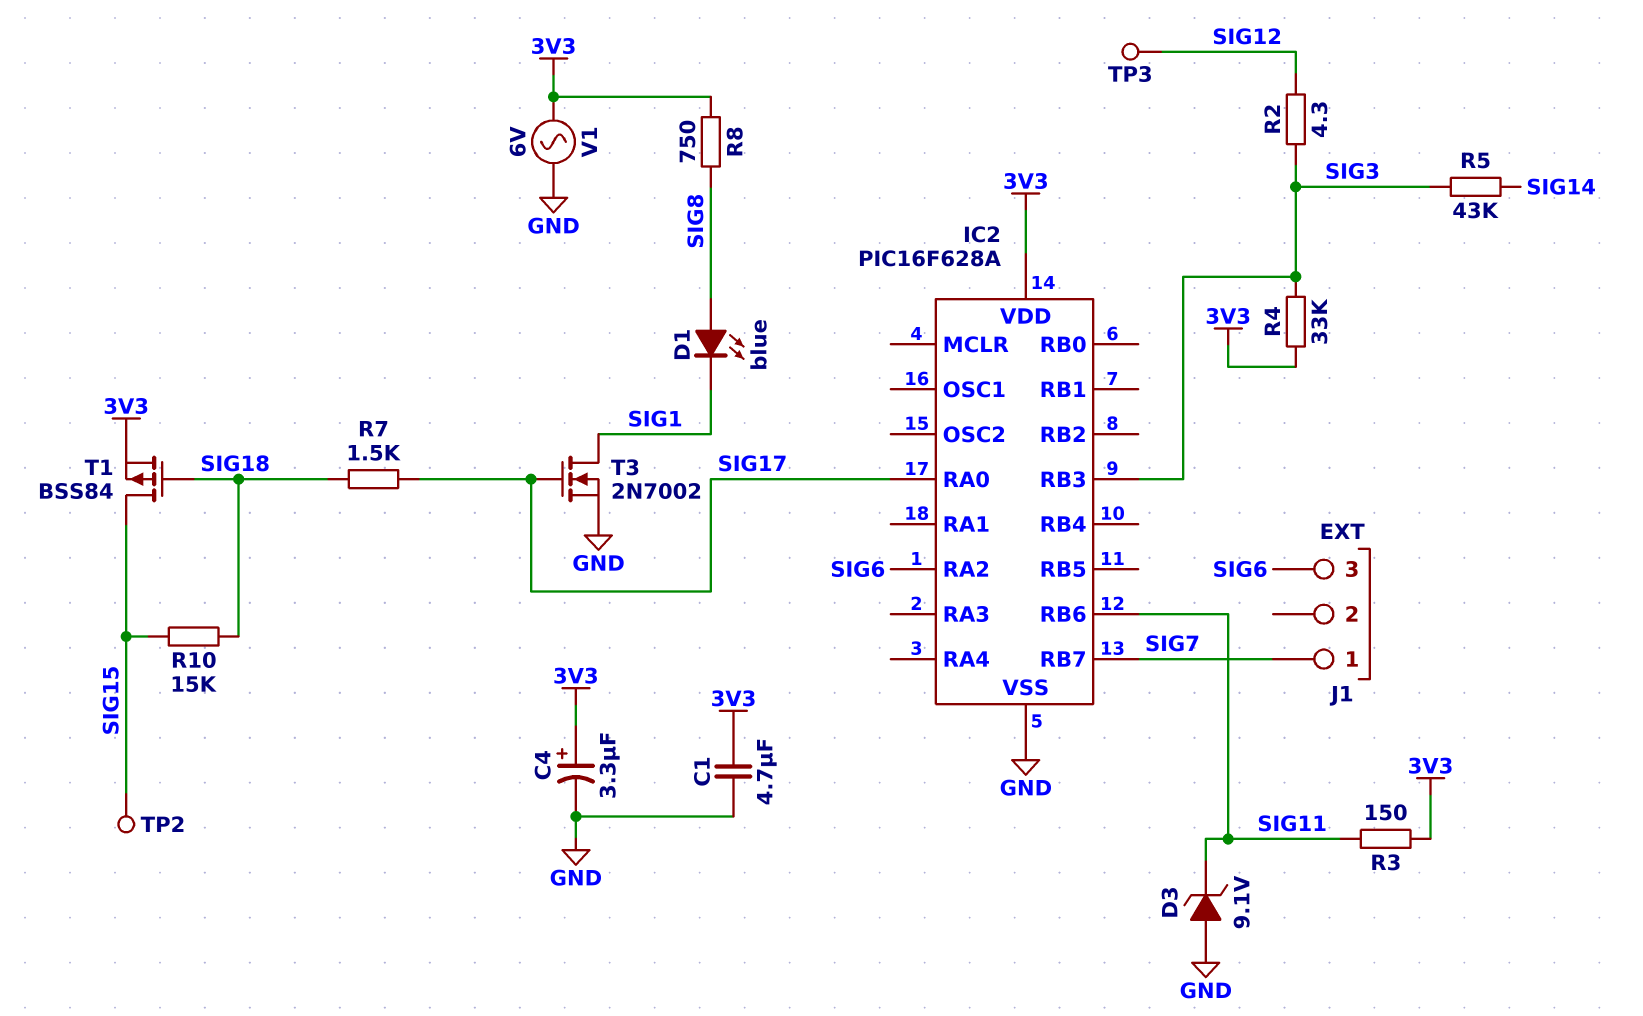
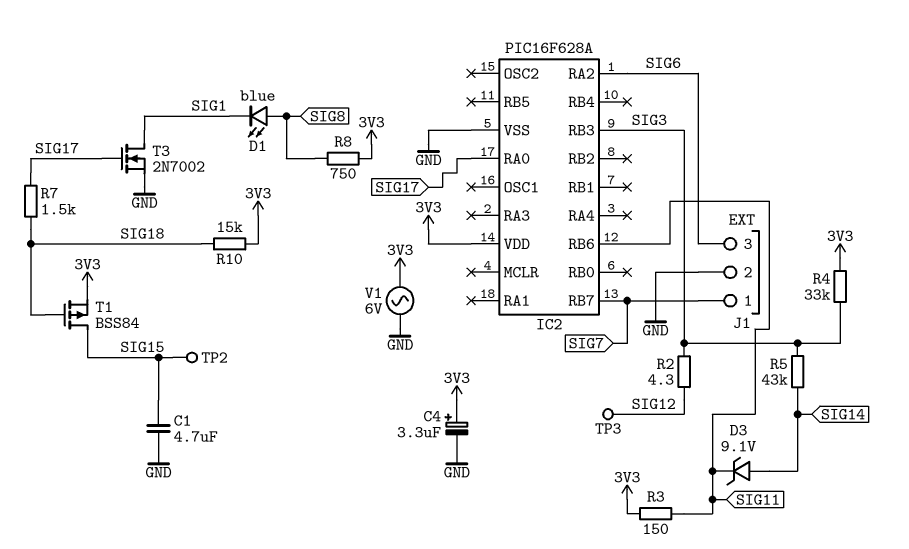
C1: 4.7uF (3V3, GND) -> 4.7uF (GND, SIG15)
D3: zener 9.1V (A GND, K SIG11) -> zener 9.1V (A SIG14, K SIG11)
J1 pin 2: none -> GND
R10: 15k (SIG15, SIG18) -> 15k (3V3, SIG18)

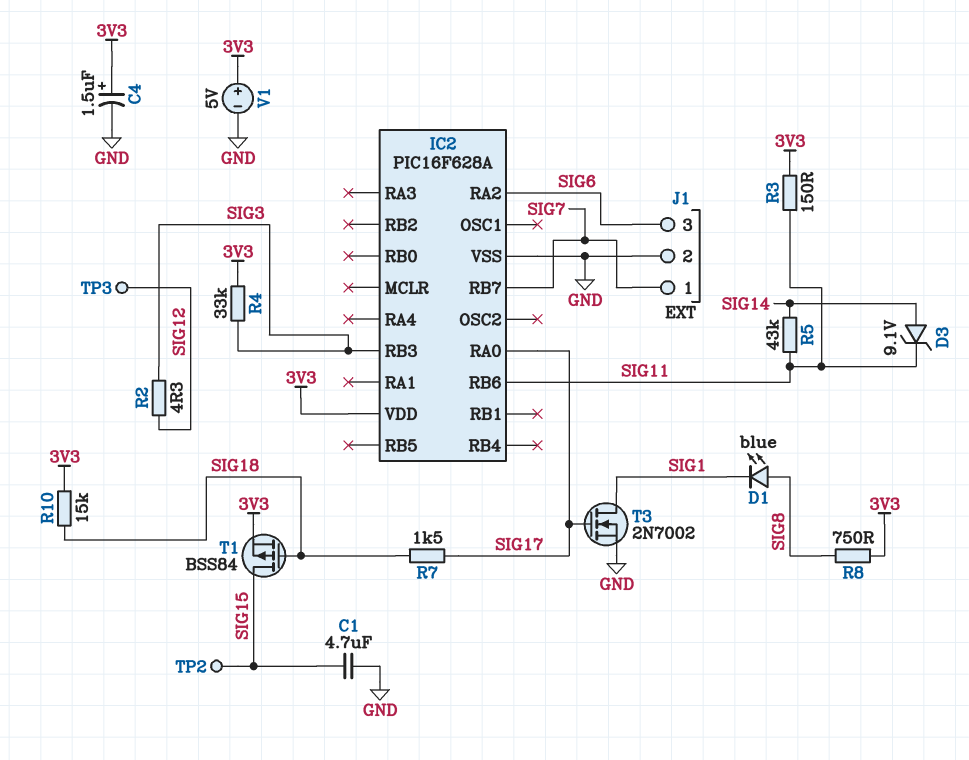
C4: 3.3uF (plus 3V3, minus GND) -> 1.5uF (plus 3V3, minus GND)
R5: 43k (SIG3, SIG14) -> 43k (SIG11, SIG14)
V1: AC 6V (3V3, GND) -> 5V (plus 3V3, minus GND)

